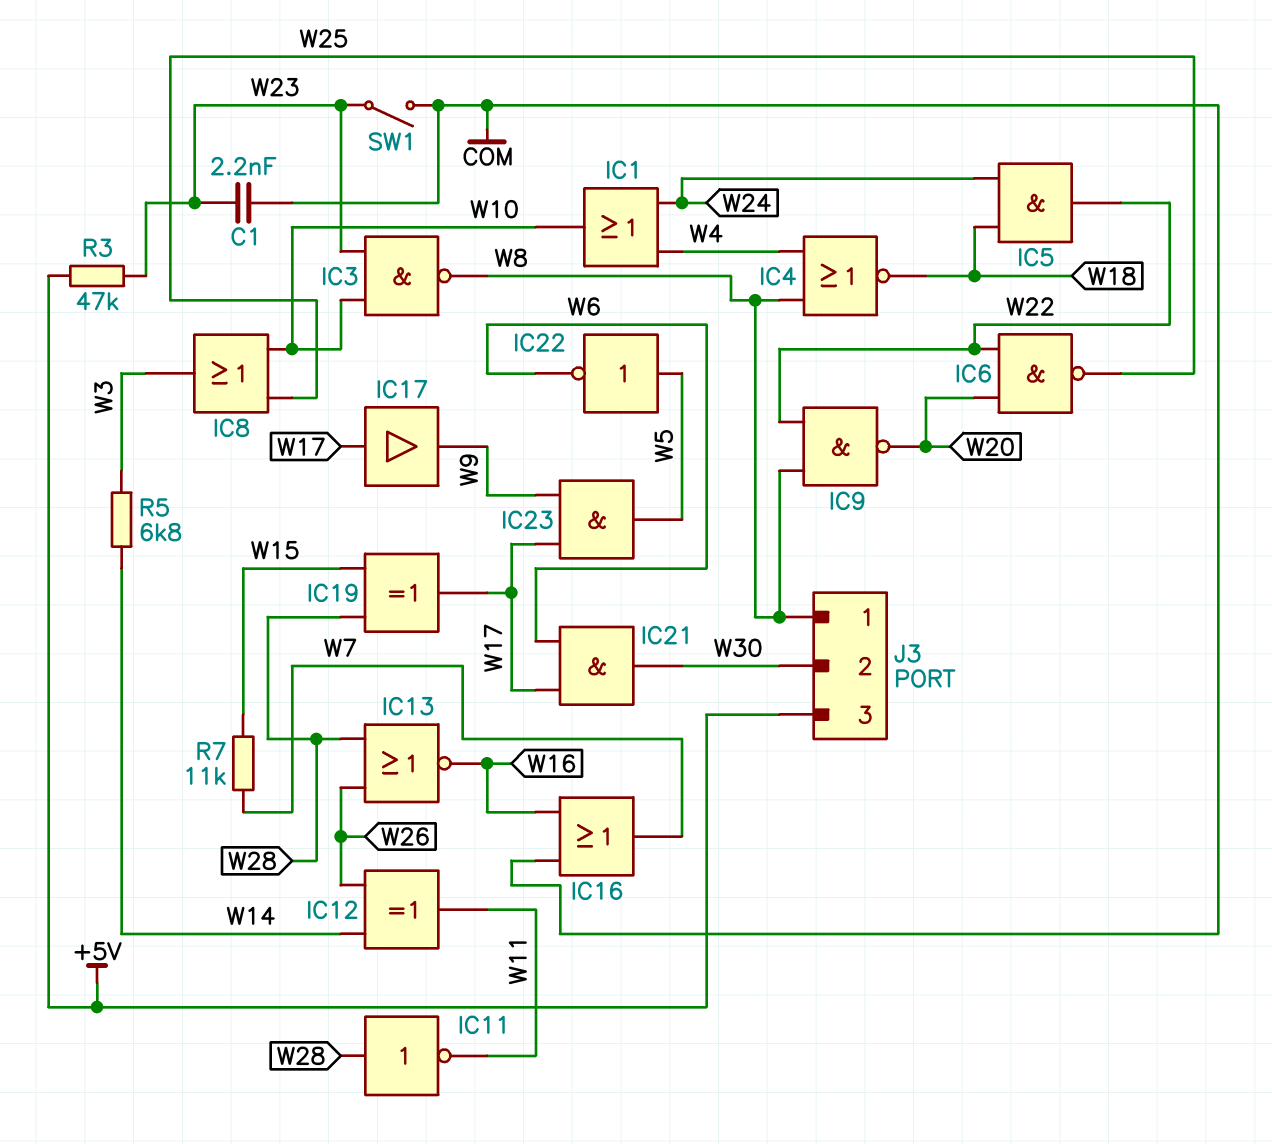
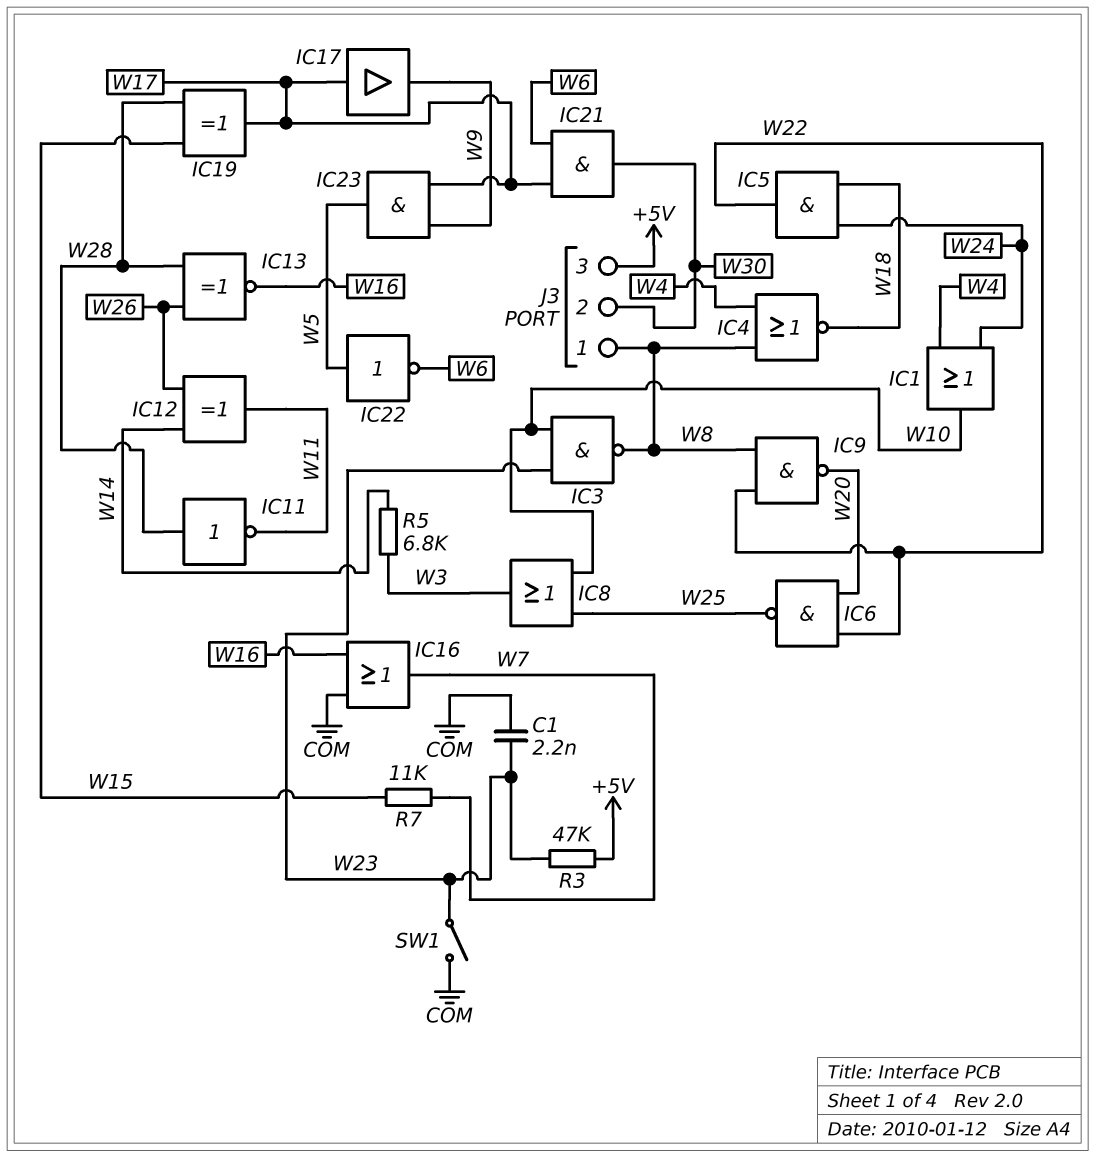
IC13: NOR (in W26, in W28, out W16) -> XNOR (in W26, in W28, out W16)

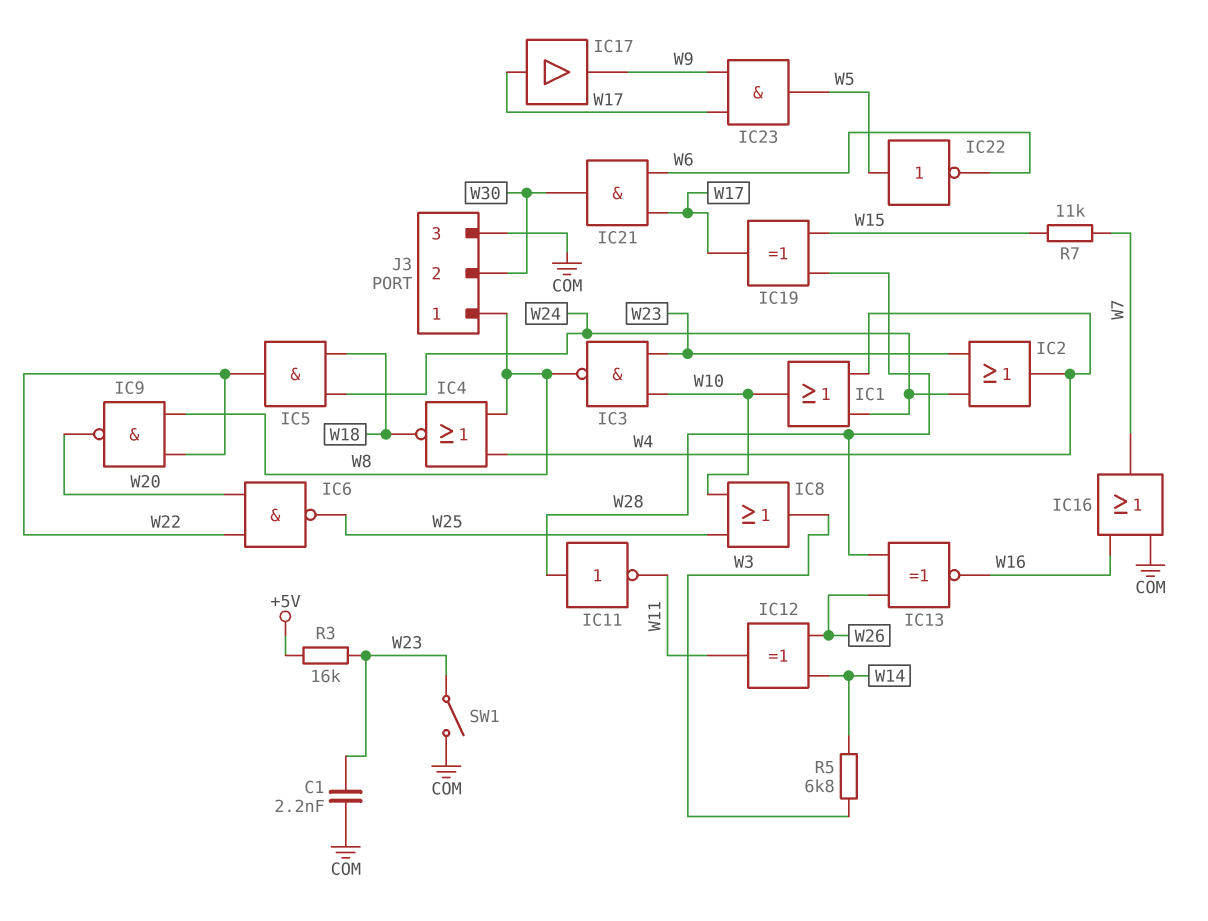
IC2: none -> OR (in W23, in W24, out W4)
J3 pin 3: +5V -> COM
R3: 47k (+5V, W23) -> 16k (+5V, W23)

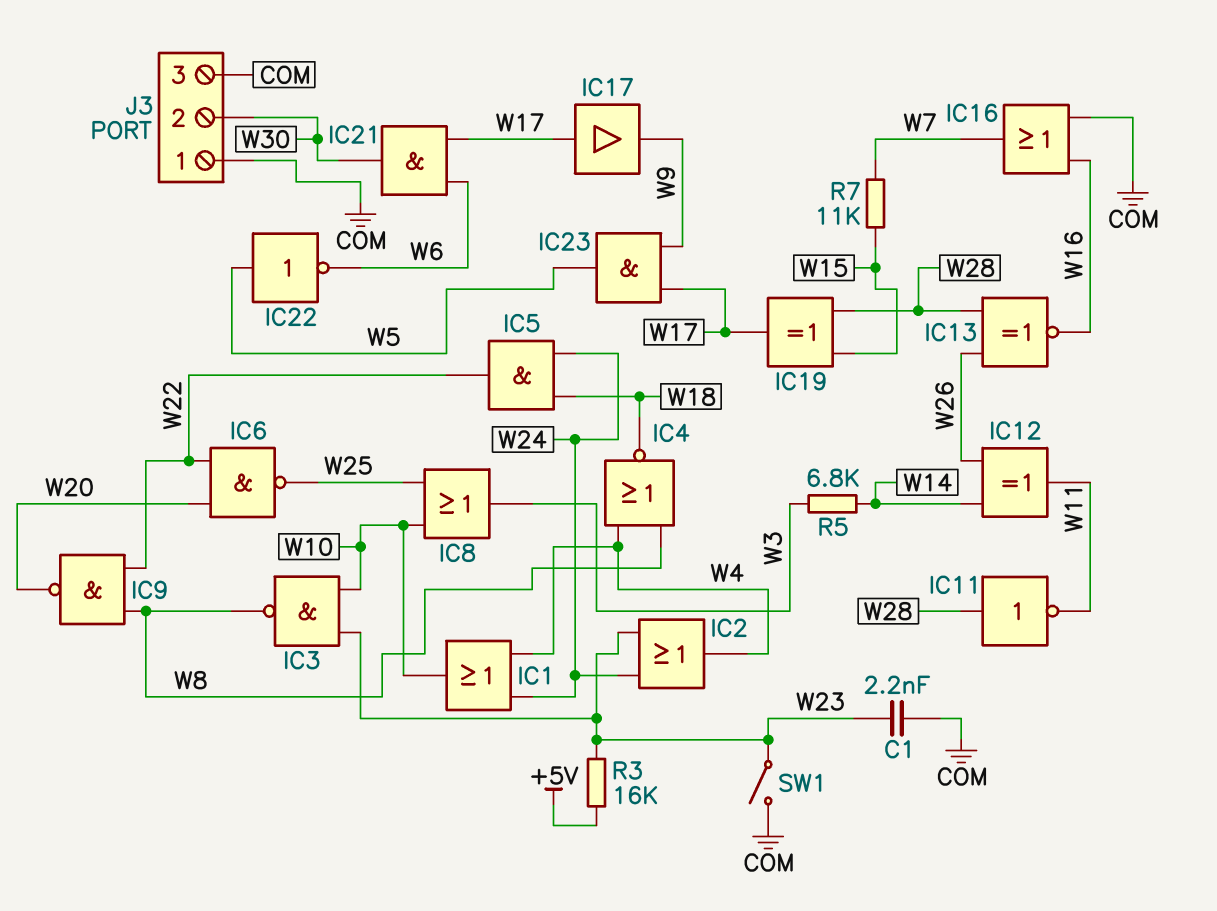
J3 pin 1: W8 -> COM

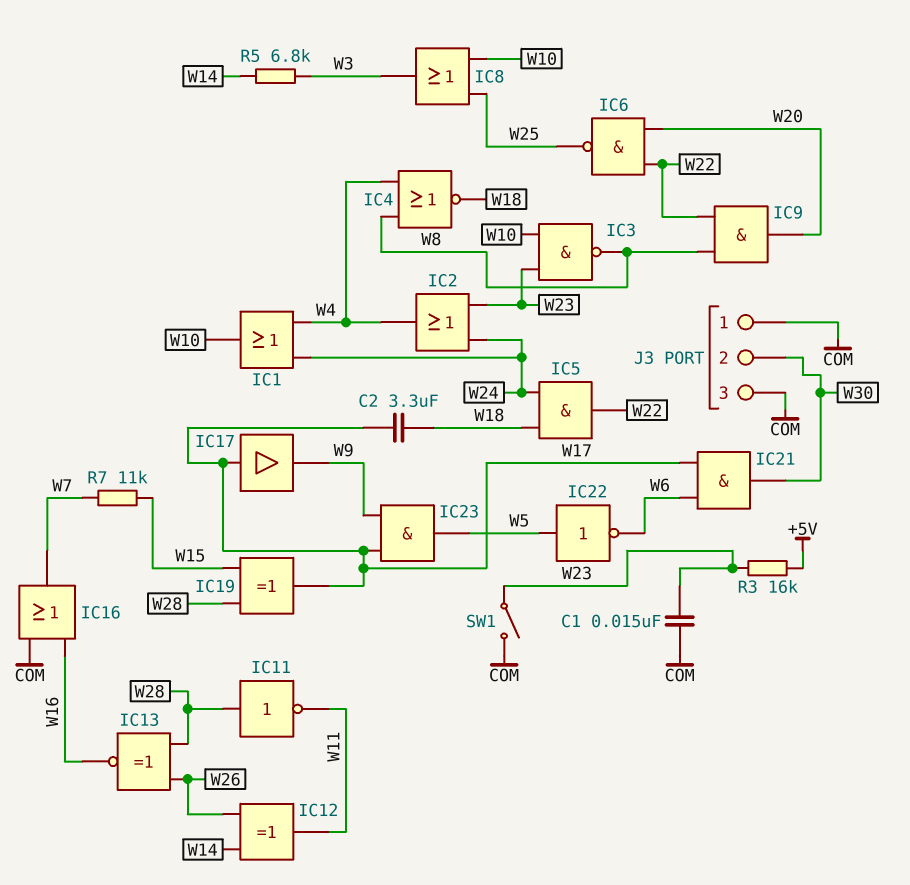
C1: 2.2nF (COM, W23) -> 15nF (COM, W23)
C2: none -> 3.3uF (W17, W18)
IC9: NAND (in W8, in W22, out W20) -> AND (in W8, in W22, out W20)

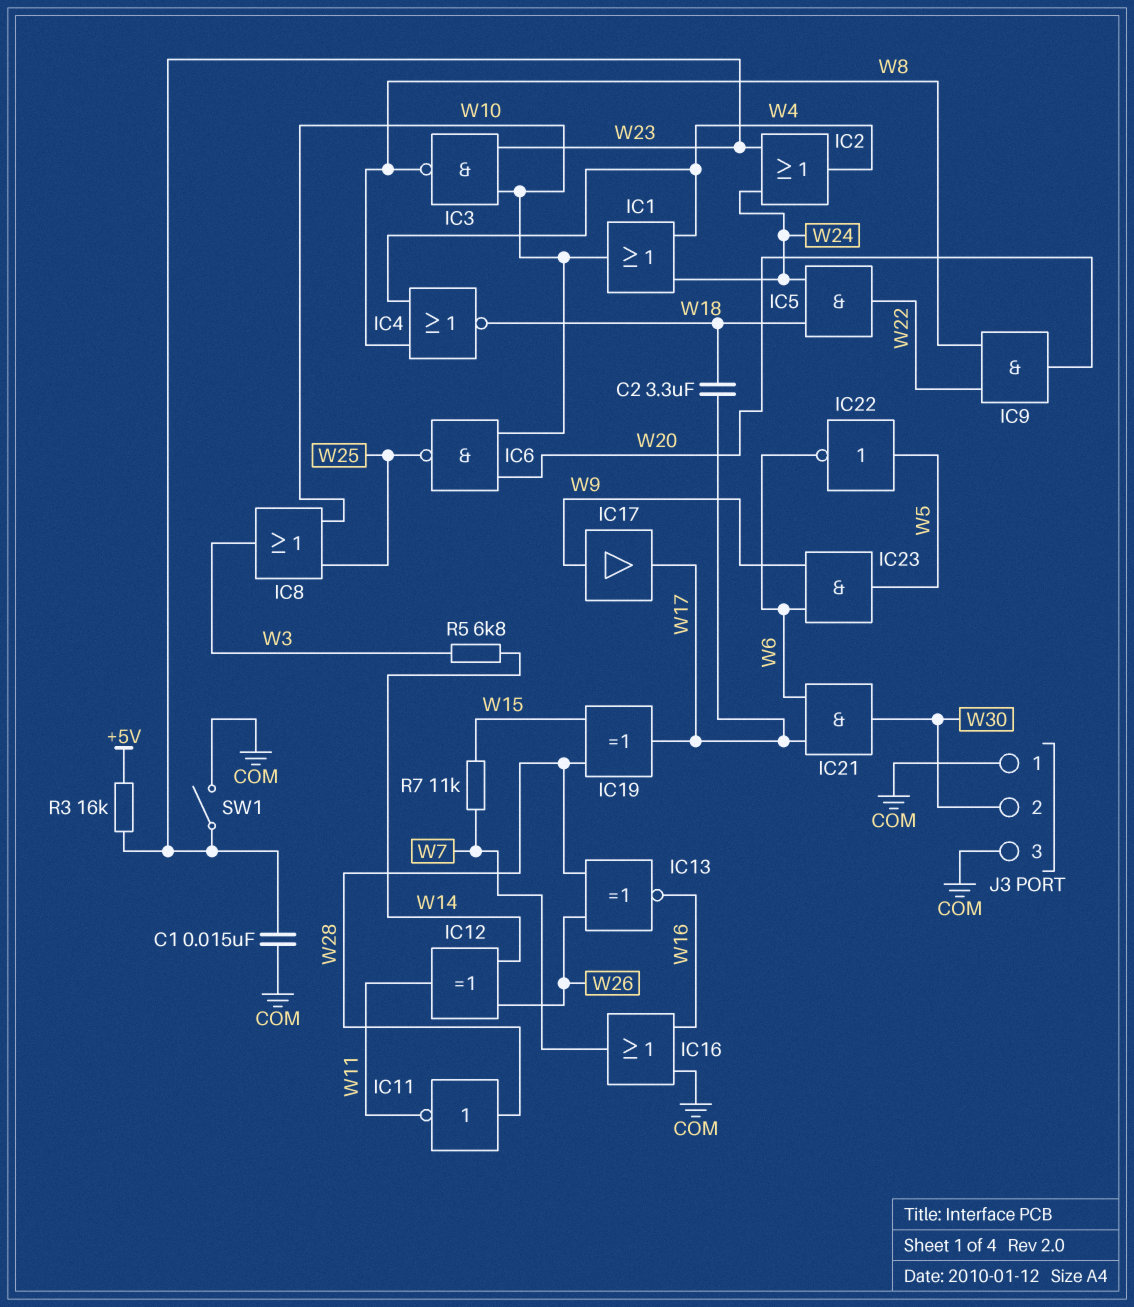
IC6: NAND (in W20, in W22, out W25) -> NAND (in W10, in W20, out W25)
IC17: buffer (in W17, out W9) -> buffer (in W9, out W17)
IC23: AND (in W9, in W17, out W5) -> AND (in W6, in W9, out W5)

